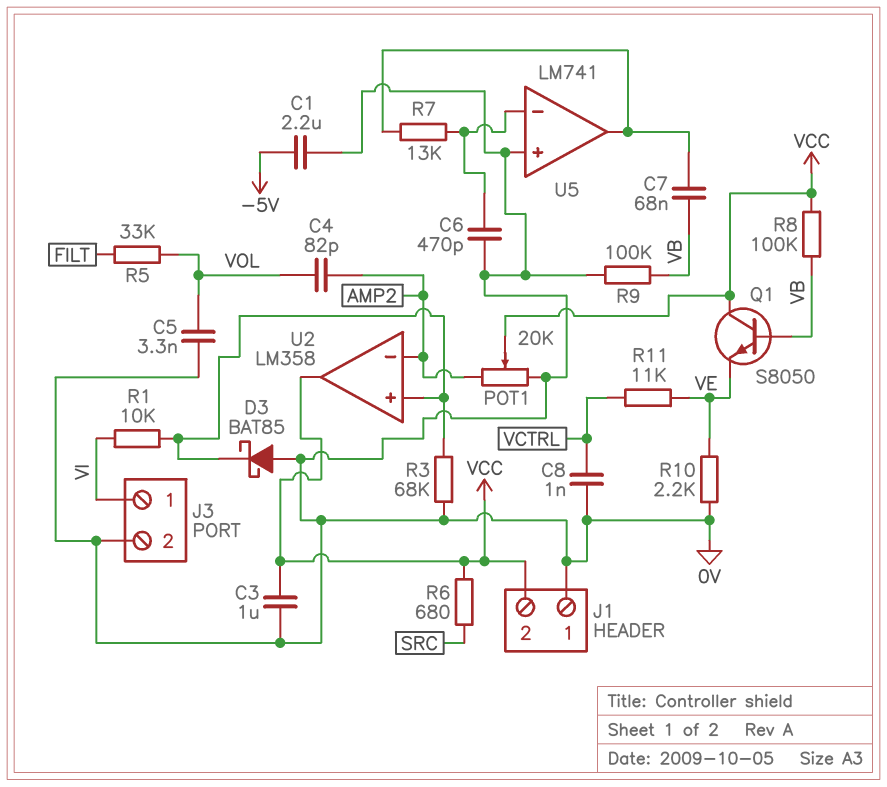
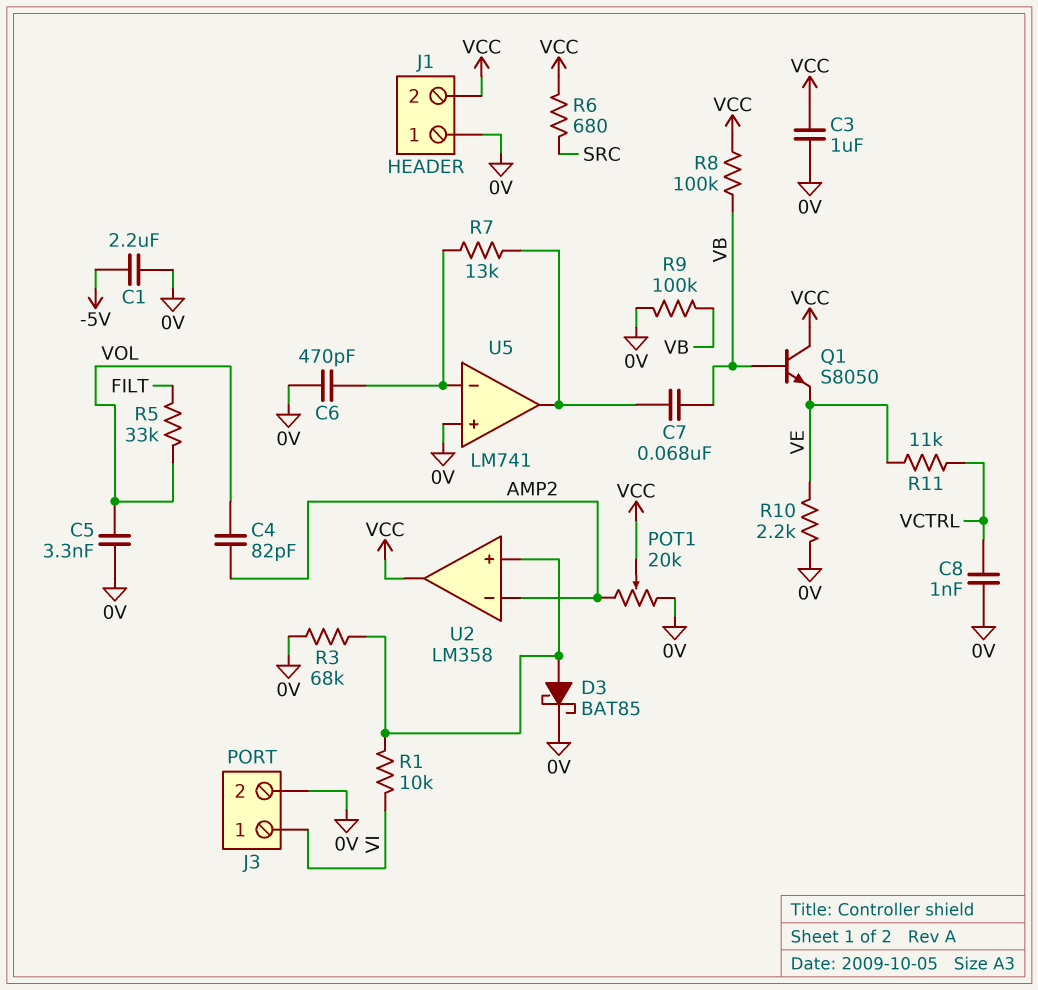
D3: schottky BAT85 (A 0V, K U2/in+) -> schottky BAT85 (A U2/in+, K 0V)

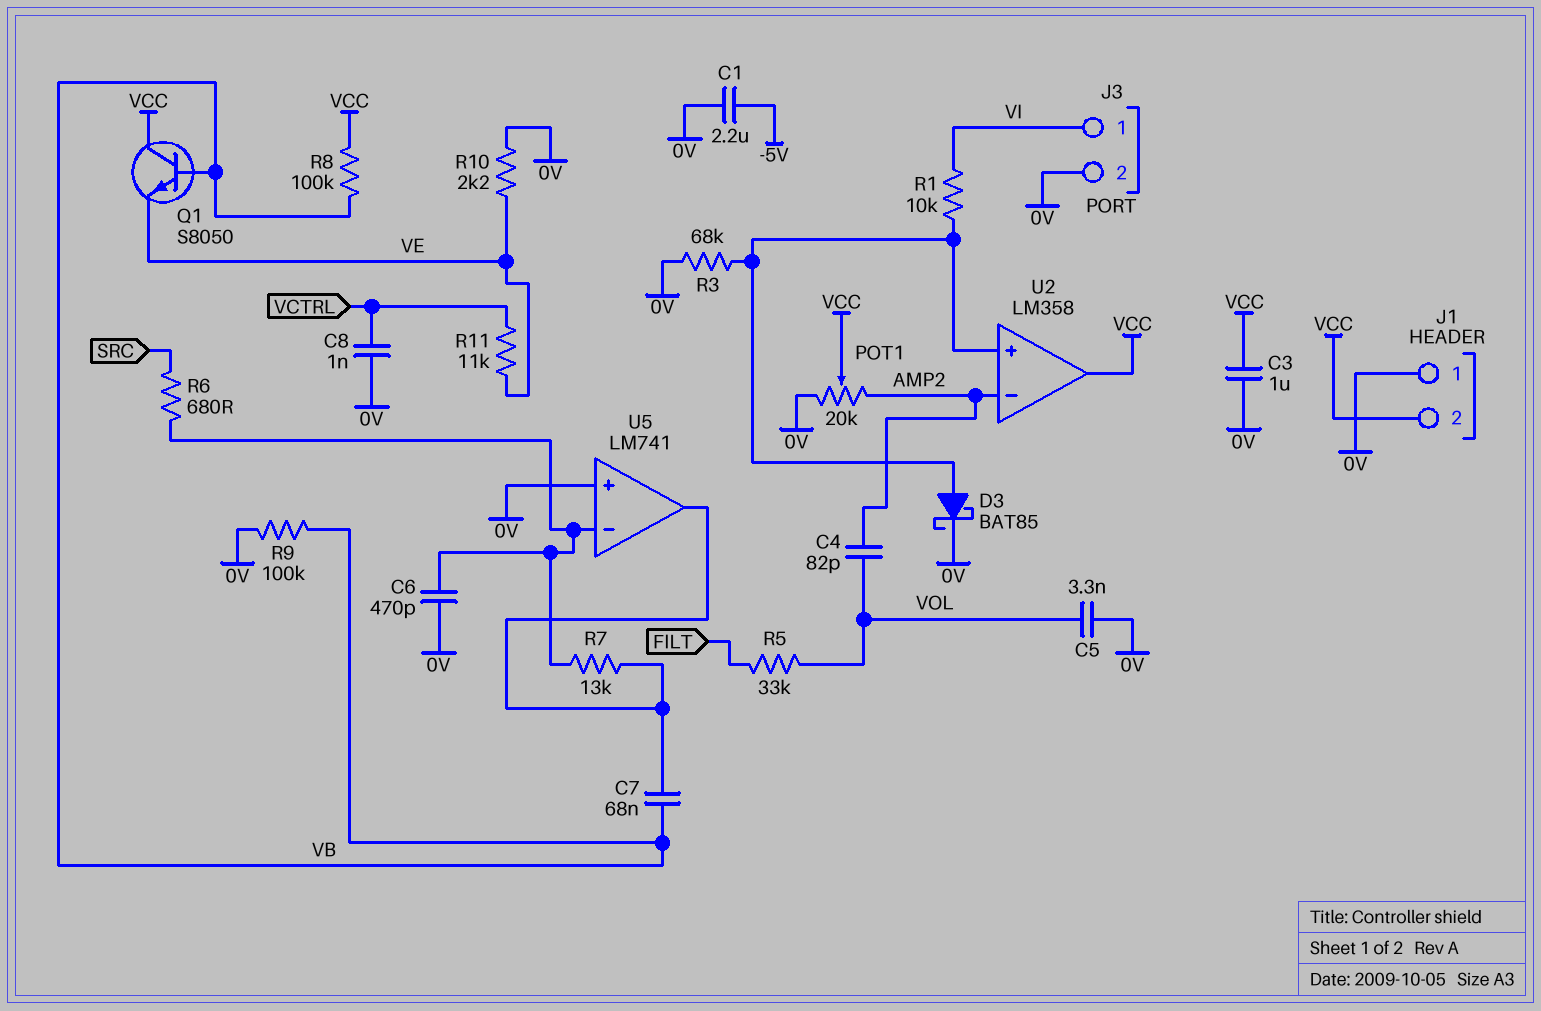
R6: 680 (SRC, VCC) -> 680 (SRC, U5/in-)

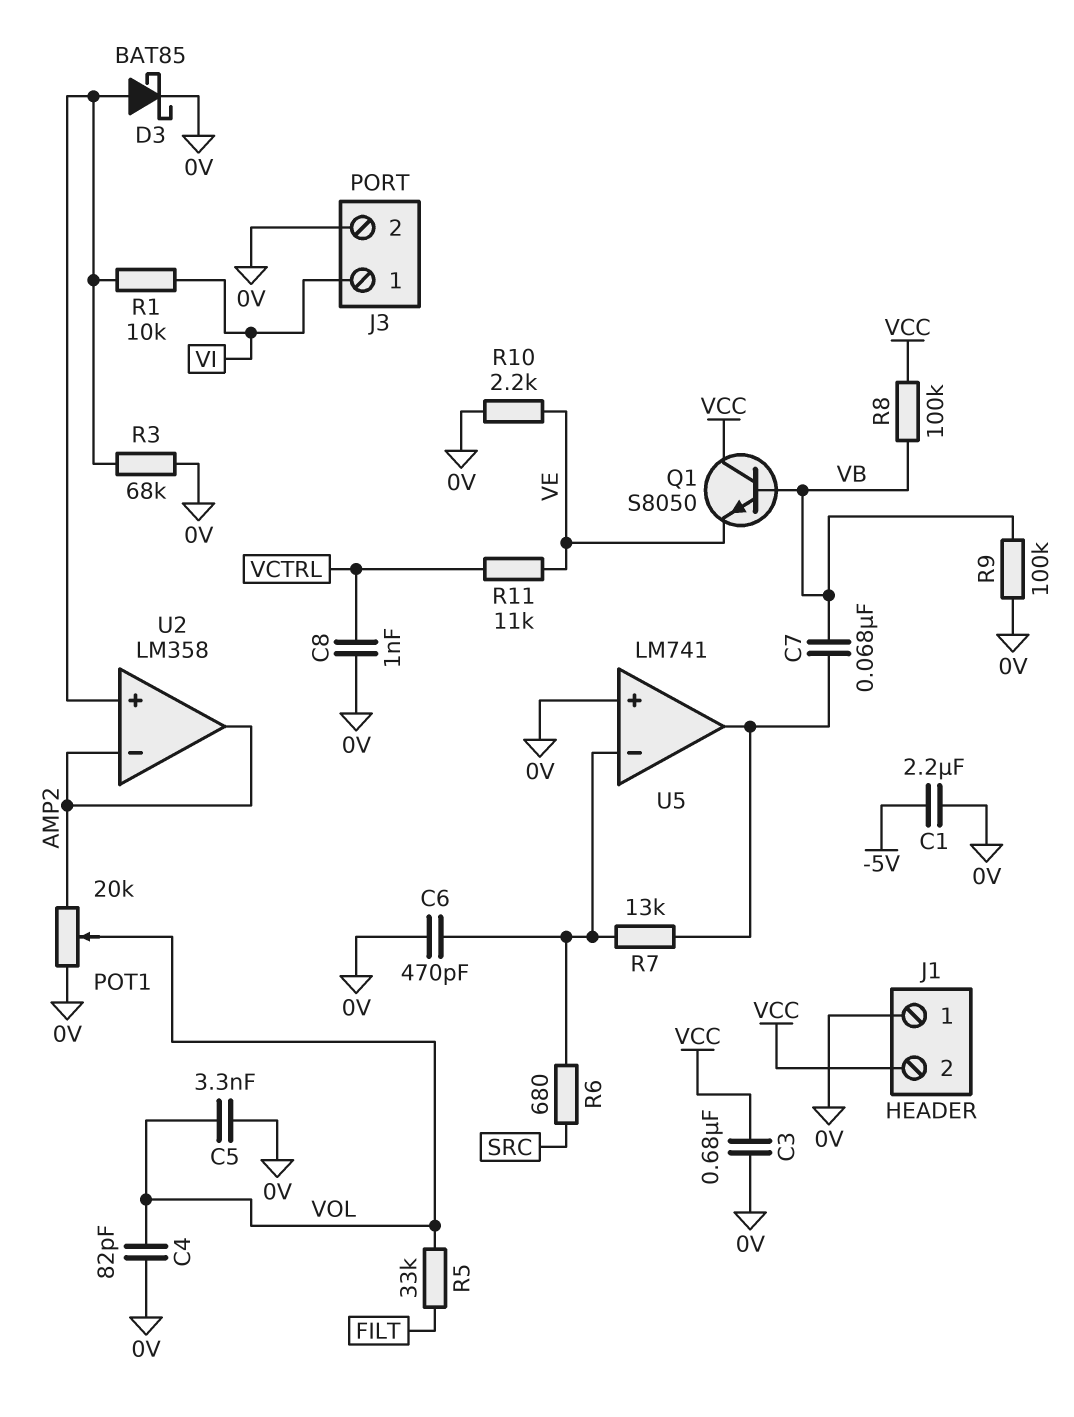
C3: 1uF (0V, VCC) -> 680nF (0V, VCC)
C4: 82pF (AMP2, VOL) -> 82pF (0V, VOL)
POT1: 20k (0V, AMP2, wiper VCC) -> 20k (0V, AMP2, wiper VOL)
U2 pin out: VCC -> AMP2

